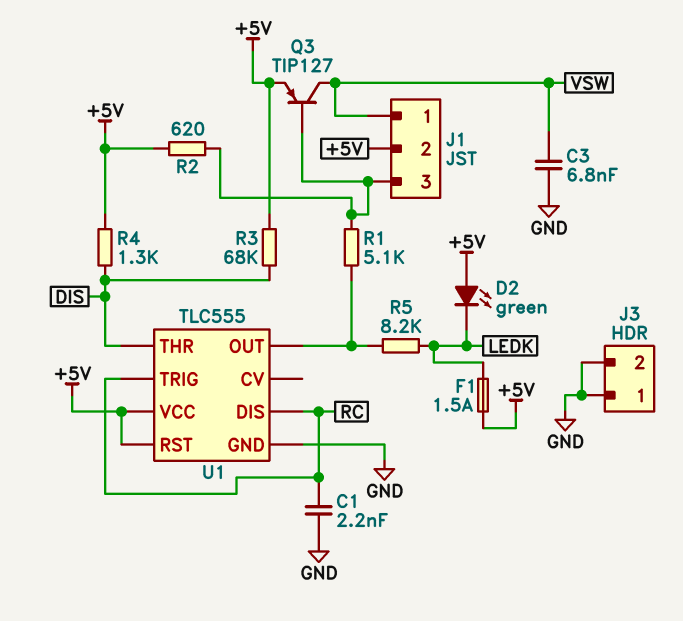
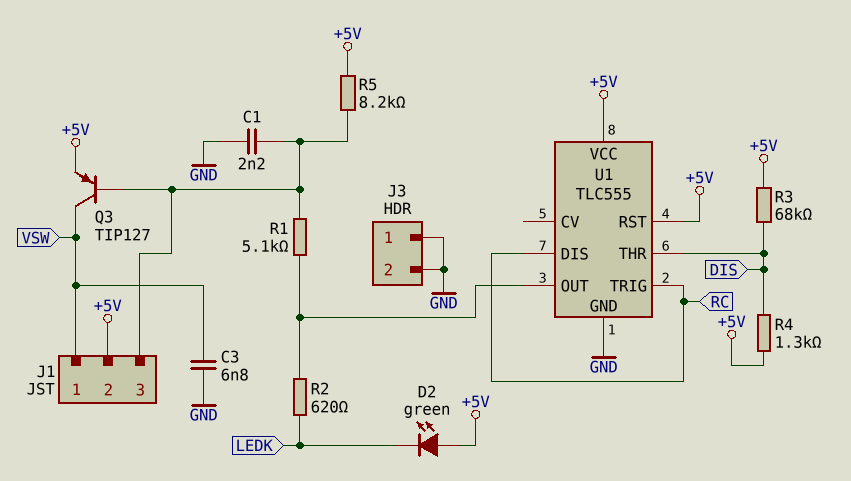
C1: 2.2nF (GND, RC) -> 2.2nF (GND, J1/3)
F1: 1.5A (+5V, LEDK) -> none
R2: 620 (+5V, J1/3) -> 620 (LEDK, U1/OUT)
R5: 8.2k (LEDK, U1/OUT) -> 8.2k (+5V, J1/3)

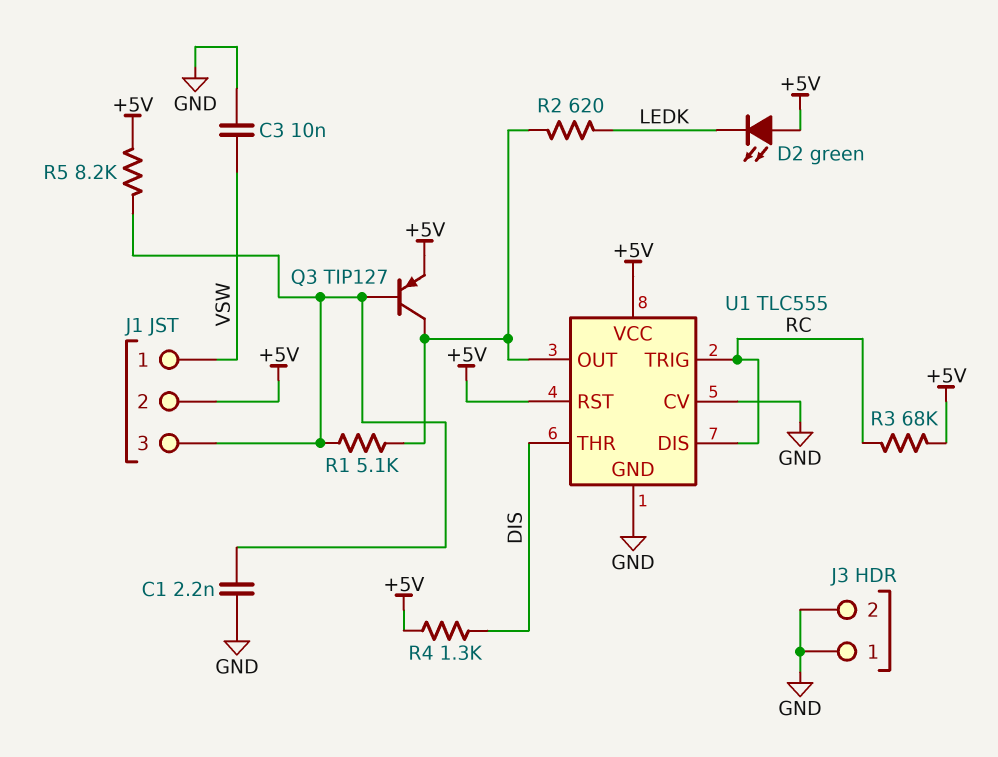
C3: 6.8nF (GND, VSW) -> 10nF (GND, VSW)
Q3: PNP TIP127 (B J1/3, C VSW, E +5V) -> PNP TIP127 (B J1/3, C U1/OUT, E +5V)
R3: 68k (+5V, DIS) -> 68k (+5V, RC)
U1 pin CV: none -> GND

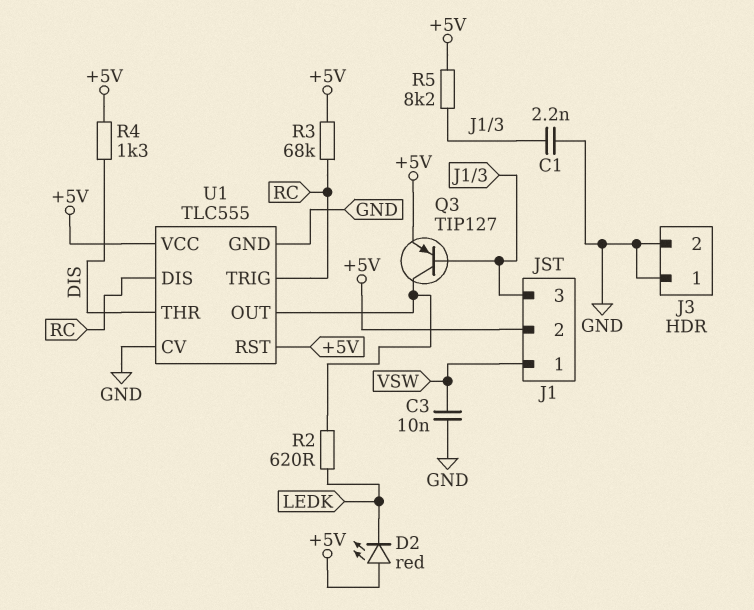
D2: LED green (A +5V, K LEDK) -> LED red (A +5V, K LEDK)
R1: 5.1k (J1/3, U1/OUT) -> none

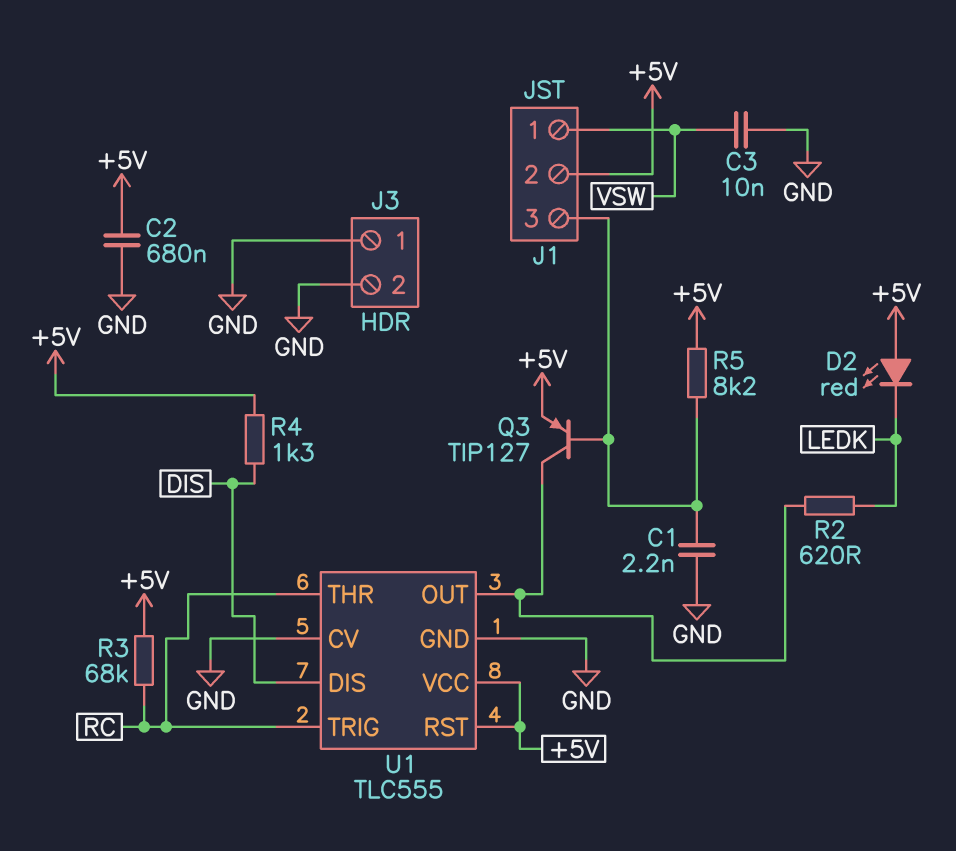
C2: none -> 680nF (+5V, GND)
U1 pin DIS: RC -> DIS
U1 pin THR: DIS -> RC

